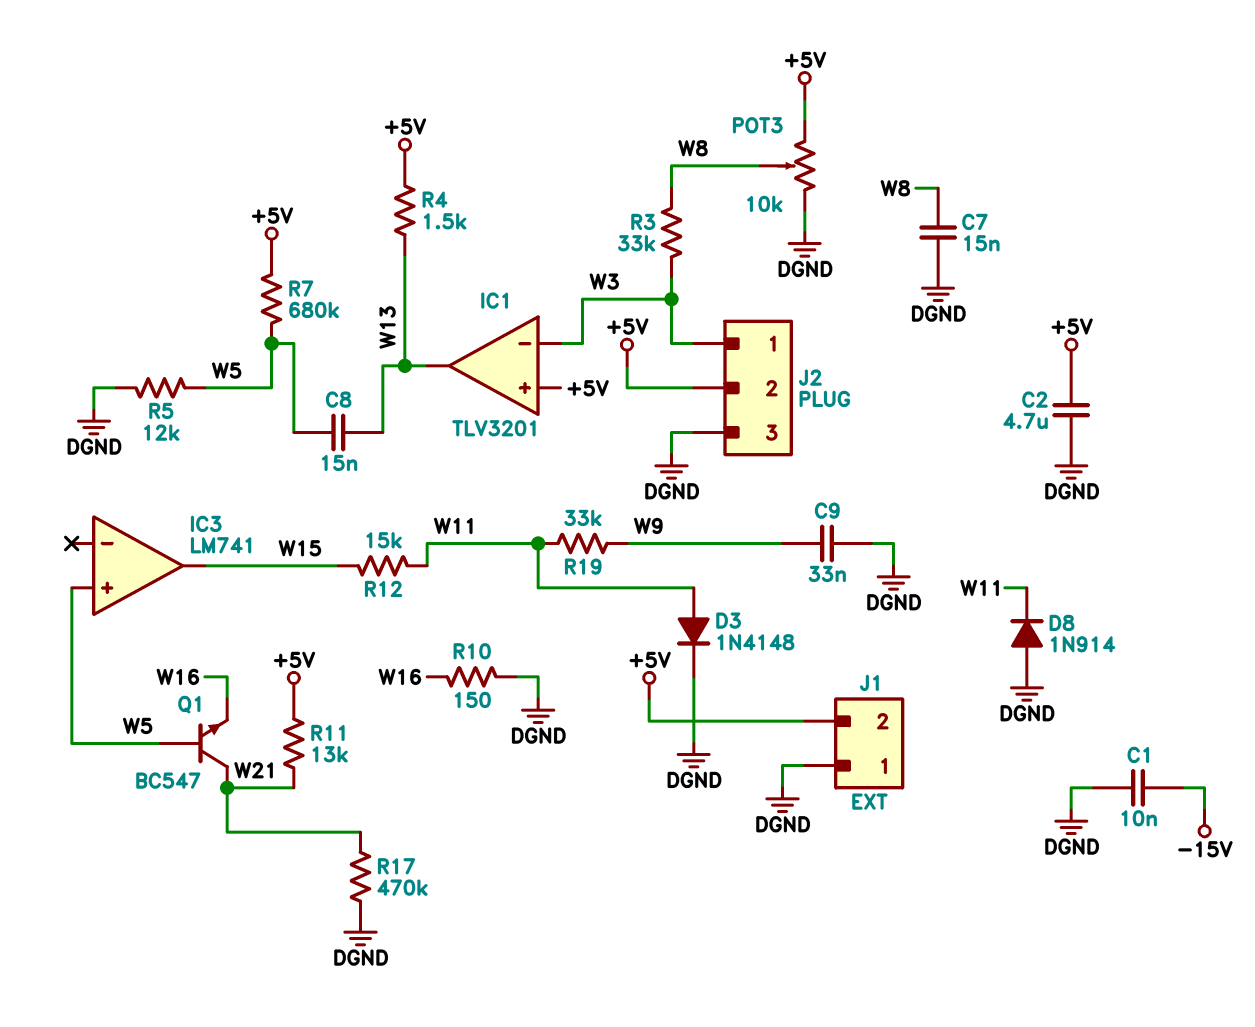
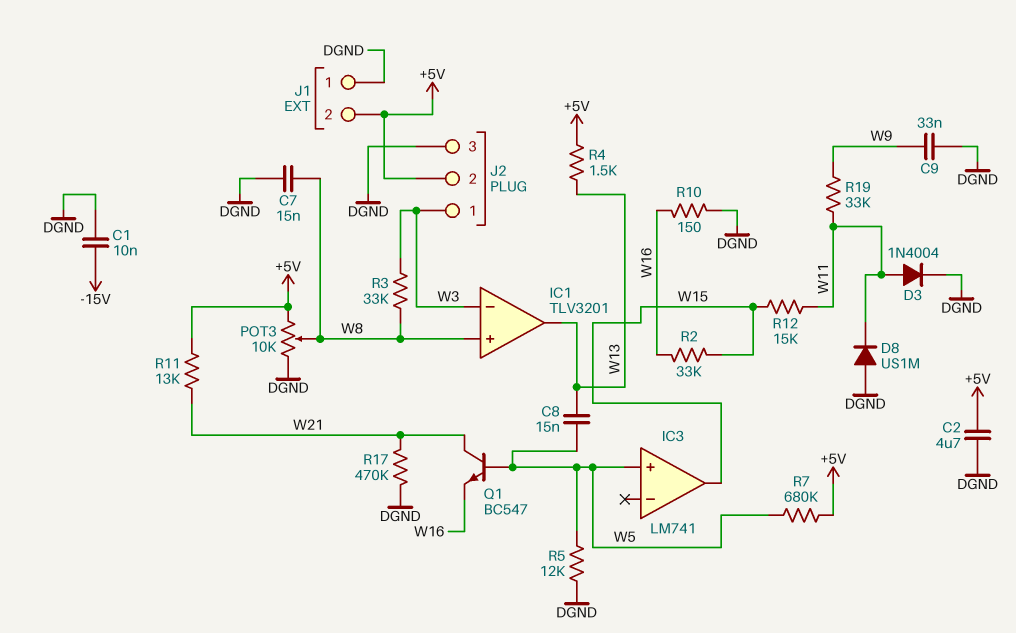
D3: diode 1N4148 (A W11, K DGND) -> diode 1N4004 (A W11, K DGND)
D8: diode 1N914 (A DGND, K W11) -> diode US1M (A DGND, K W11)
IC1 pin in+: +5V -> W8
R2: none -> 33k (W15, W16)

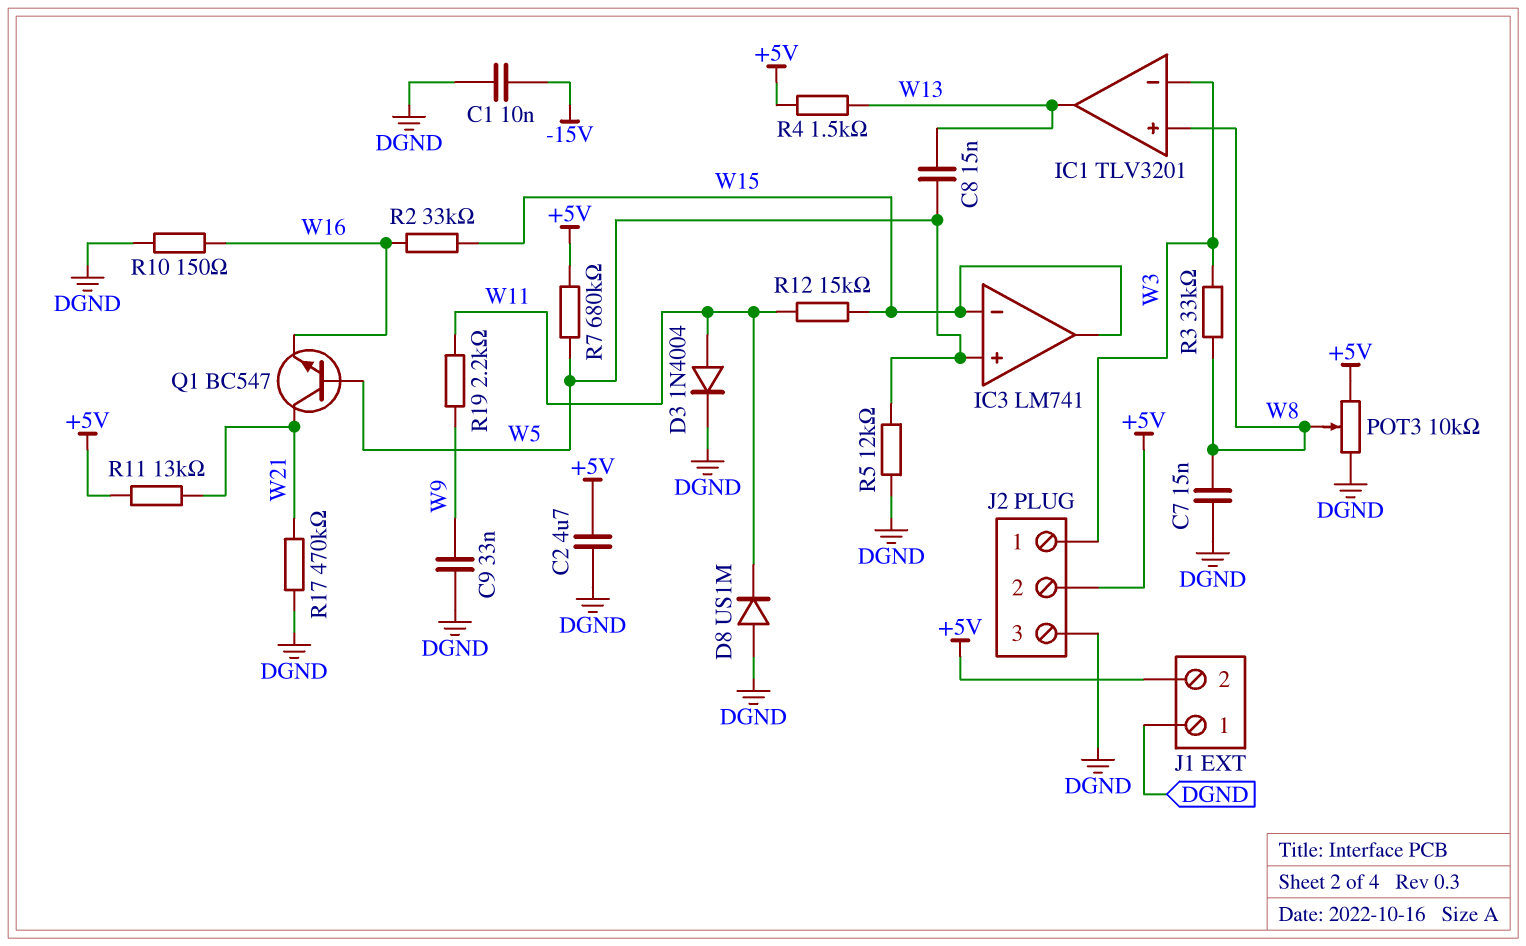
IC3 pin in-: none -> W15
R19: 33k (W9, W11) -> 2.2k (W9, W11)

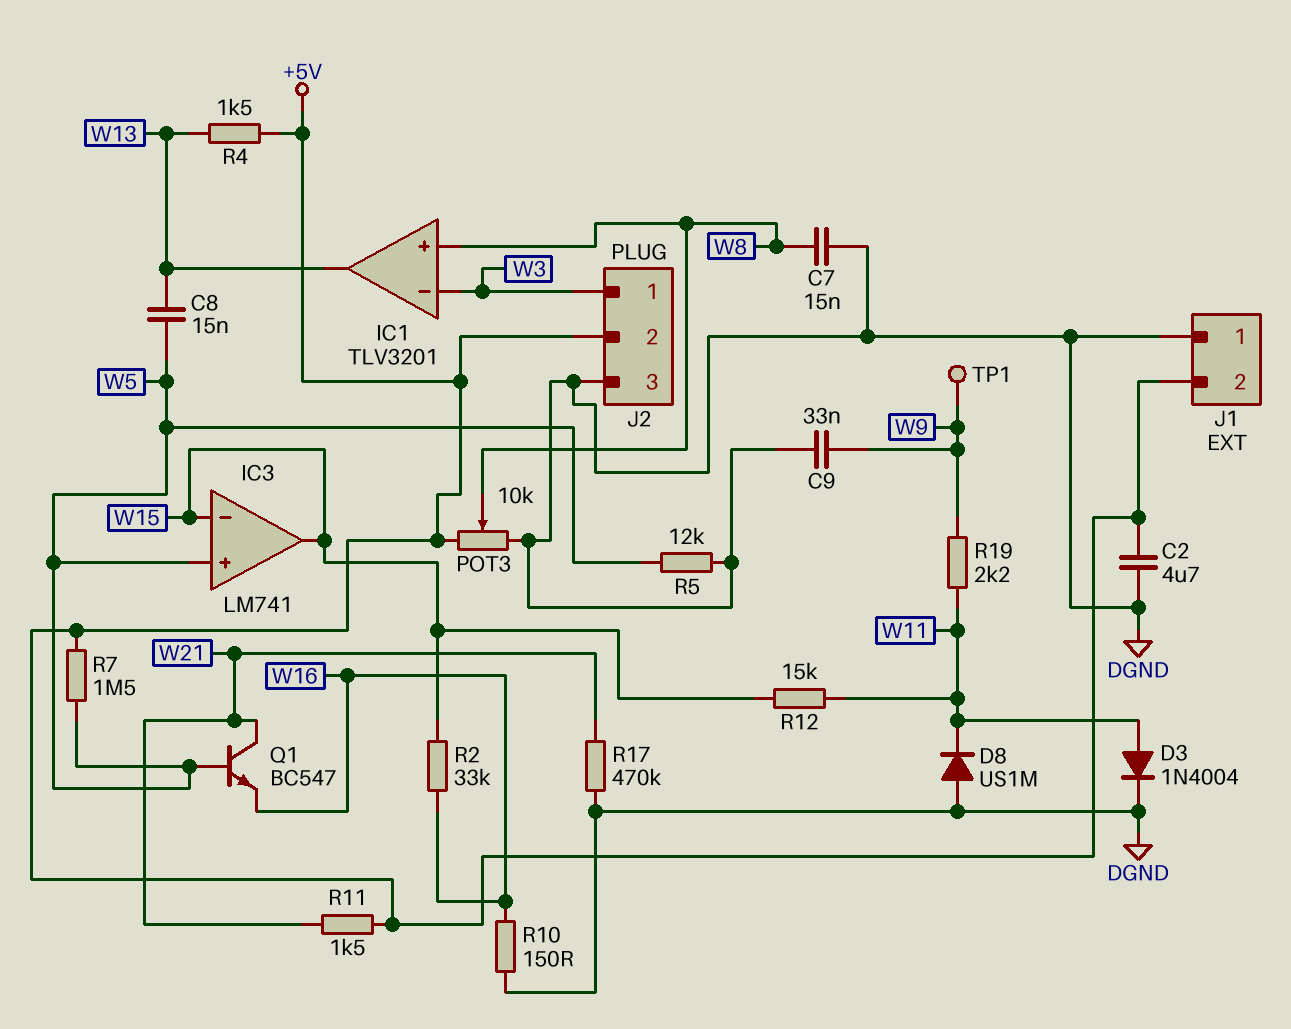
C1: 10nF (-15V, DGND) -> none
R3: 33k (W3, W8) -> none
R7: 680k (+5V, W5) -> 1.5M (+5V, W5)
R11: 13k (+5V, W21) -> 1.5k (+5V, W21)
TP1: none -> test point (W9)

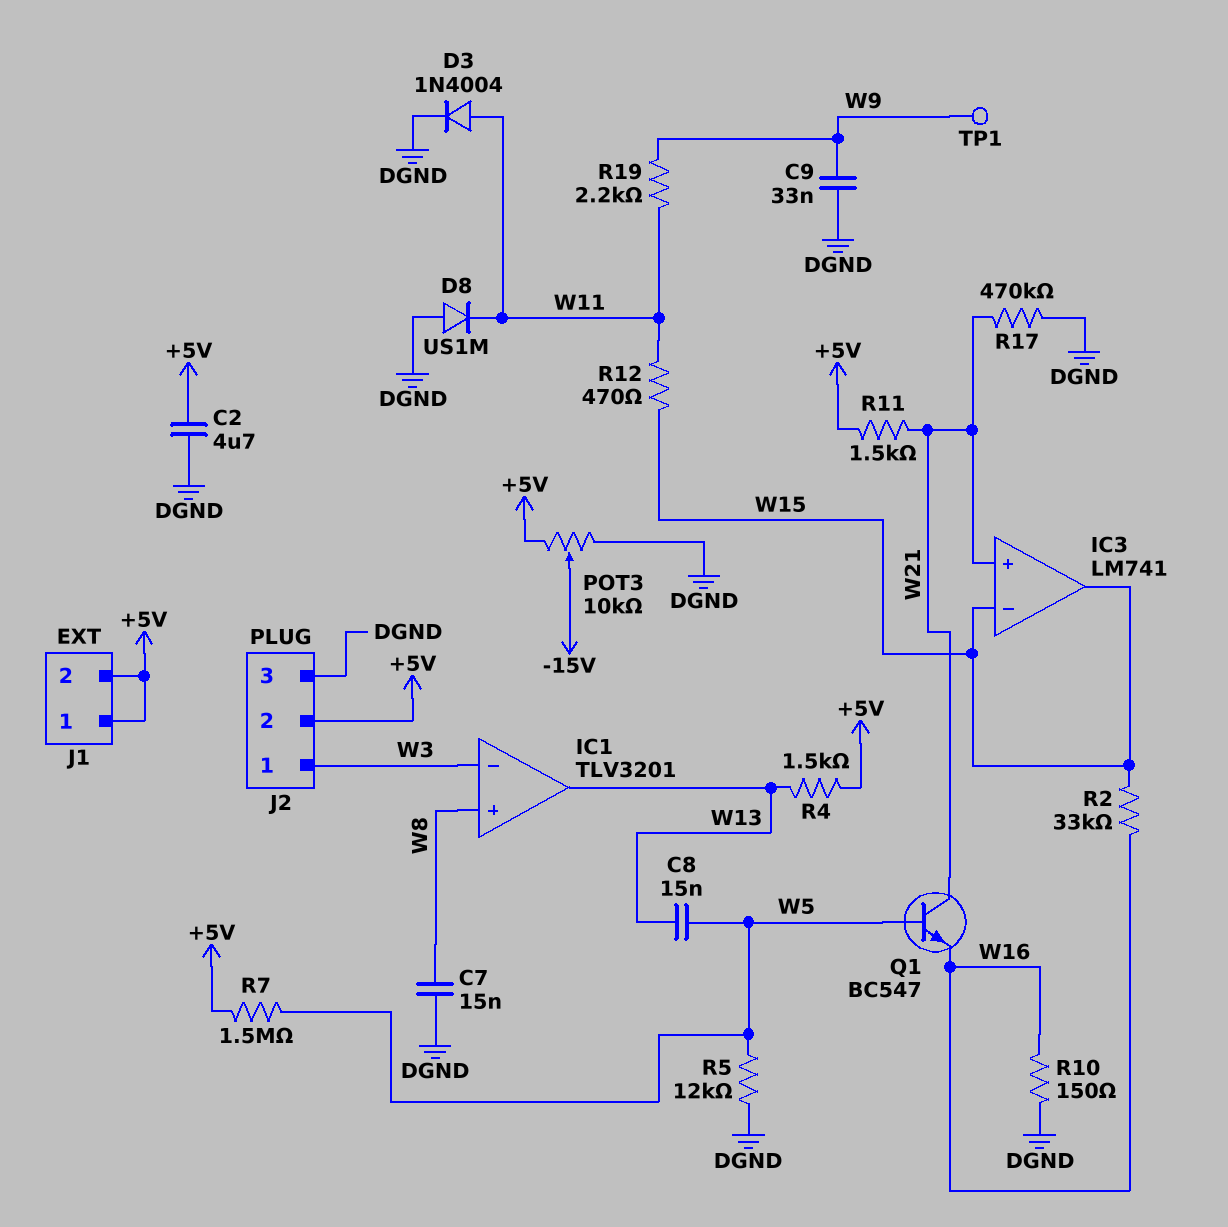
IC3 pin in+: W5 -> W21
J1 pin 1: DGND -> +5V
POT3: 10k (+5V, DGND, wiper W8) -> 10k (+5V, DGND, wiper -15V)
R12: 15k (W11, W15) -> 470 (W11, W15)

